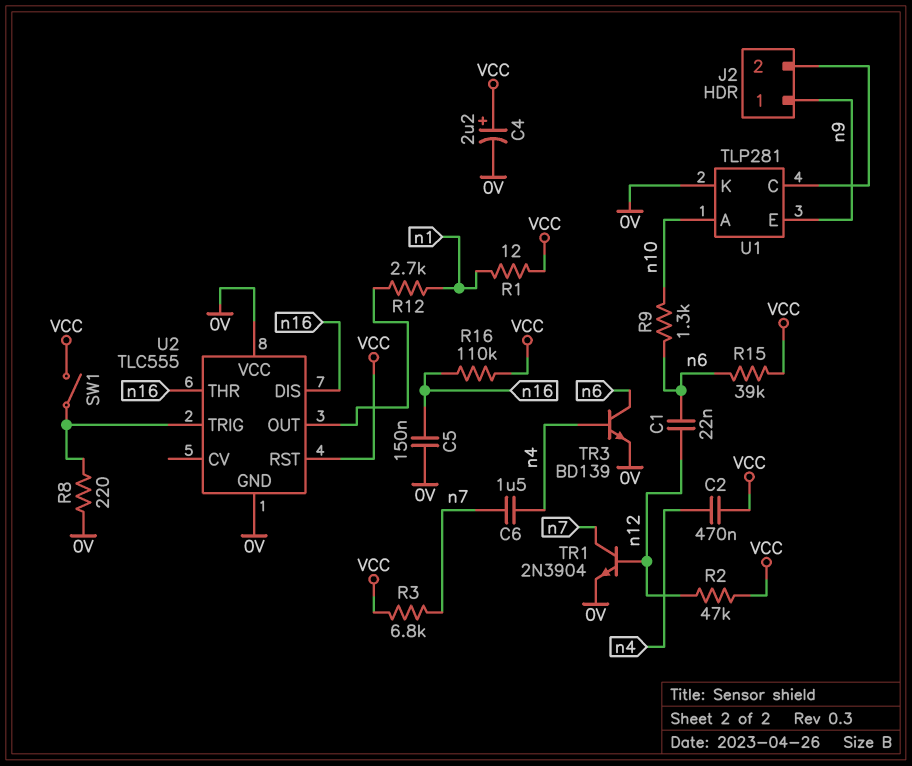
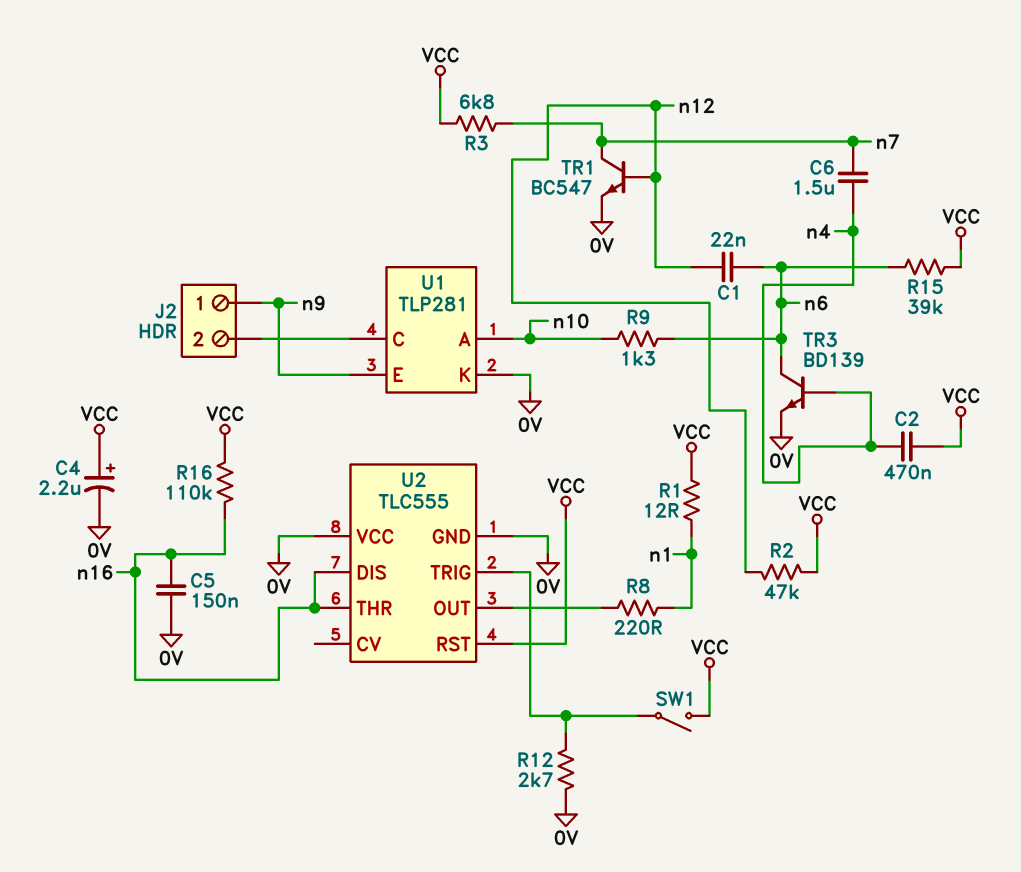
R8: 220 (0V, U2/TRIG) -> 220 (U2/OUT, n1)
R12: 2.7k (U2/OUT, n1) -> 2.7k (0V, U2/TRIG)
TR1: NPN 2N3904 (B n12, C n7, E 0V) -> NPN BC547 (B n12, C n7, E 0V)

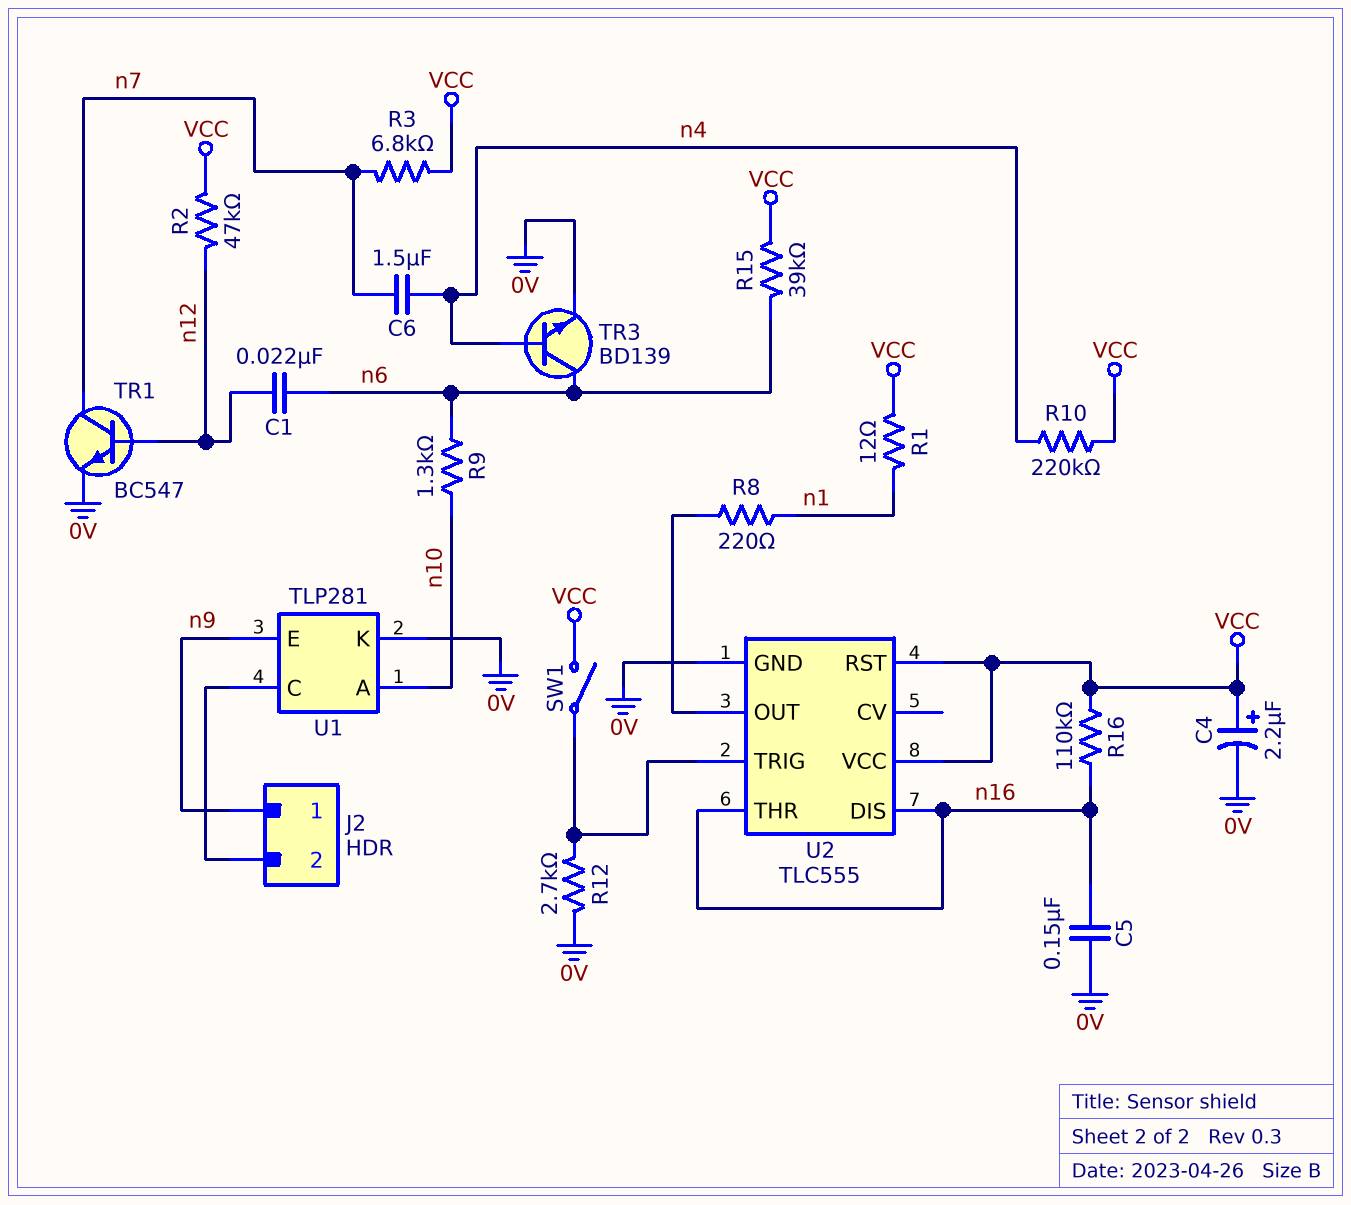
C2: 470nF (VCC, n4) -> none
R10: none -> 220k (VCC, n4)
U2 pin VCC: 0V -> VCC

